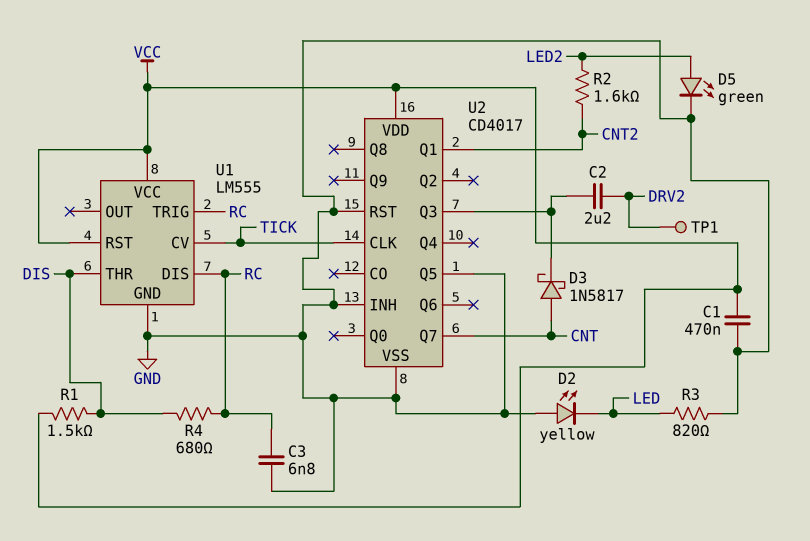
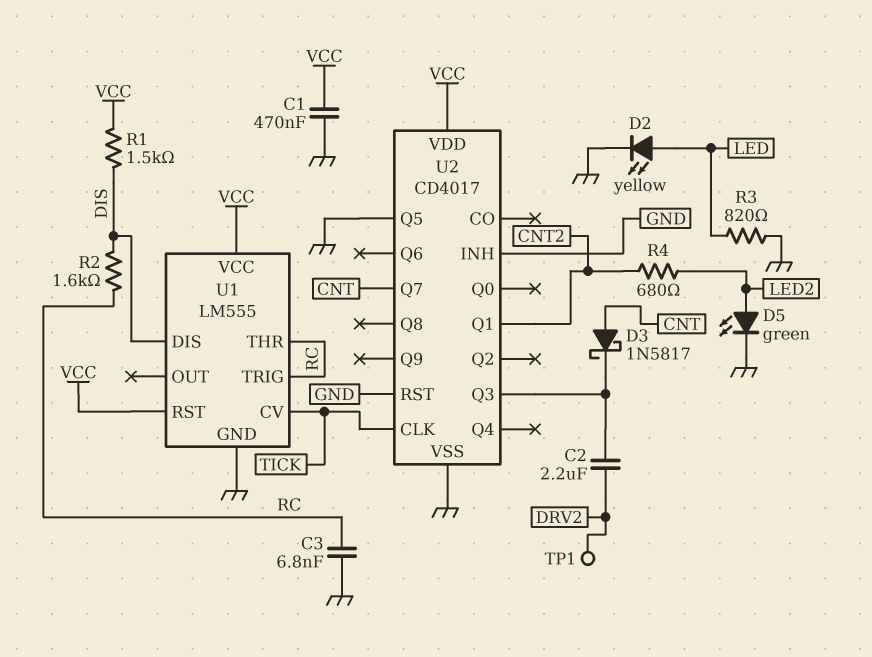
D2: LED yellow (A GND, K LED) -> LED yellow (A LED, K GND)
R2: 1.6k (CNT2, LED2) -> 1.6k (DIS, RC)
R4: 680 (DIS, RC) -> 680 (CNT2, LED2)
U1 pin DIS: RC -> DIS
U1 pin THR: DIS -> RC

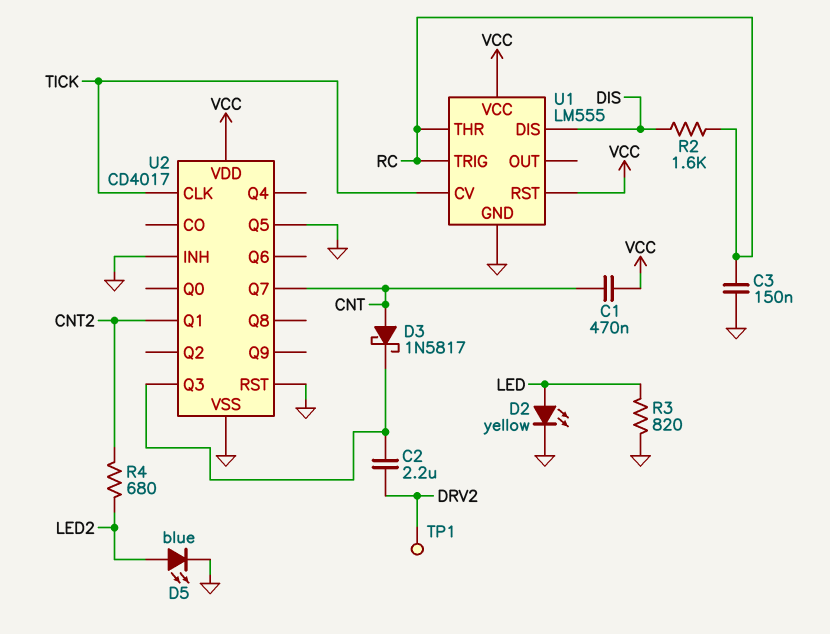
C1: 470nF (GND, VCC) -> 470nF (CNT, VCC)
C3: 6.8nF (GND, RC) -> 150nF (GND, RC)
D5: LED green (A LED2, K GND) -> LED blue (A LED2, K GND)
R1: 1.5k (DIS, VCC) -> none

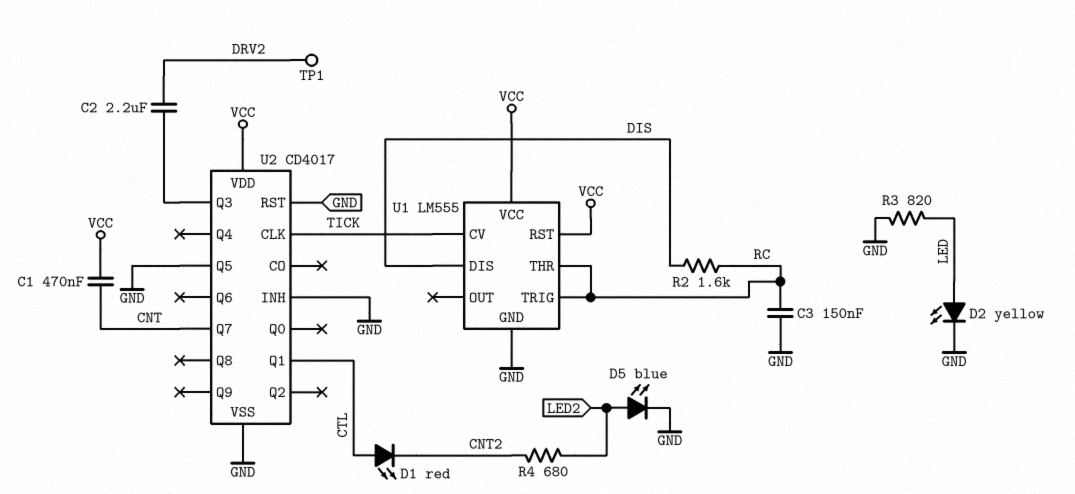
D1: none -> LED red (A CTL, K CNT2)
D3: schottky 1N5817 (A CNT, K U2/Q3) -> none
U2 pin Q1: CNT2 -> CTL

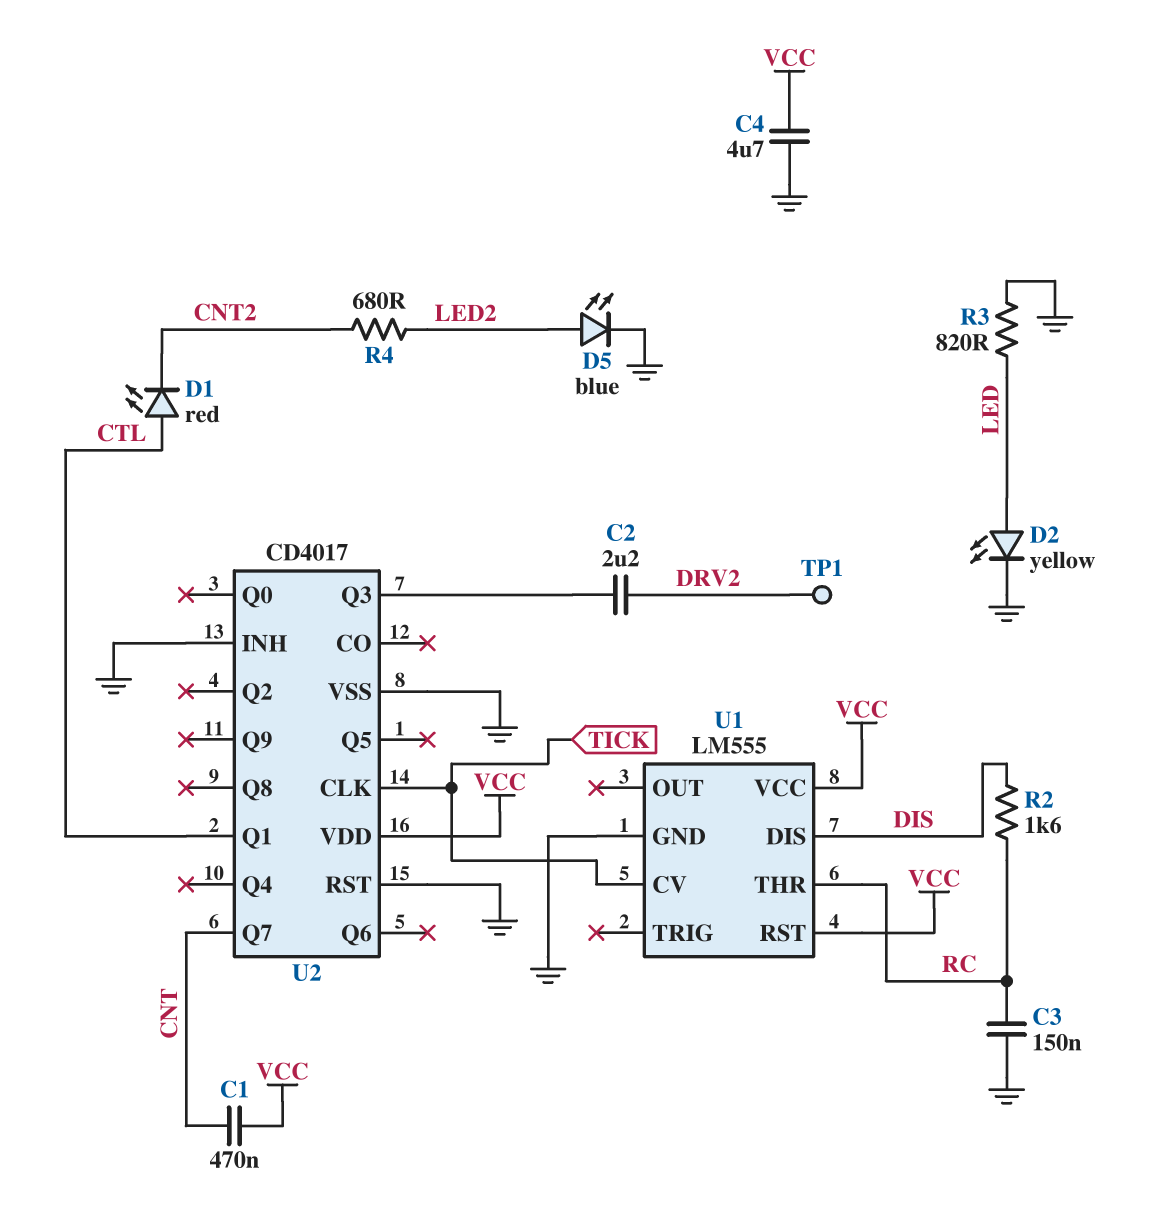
C4: none -> 4.7uF (GND, VCC)
U1 pin TRIG: RC -> none
U2 pin Q5: GND -> none

